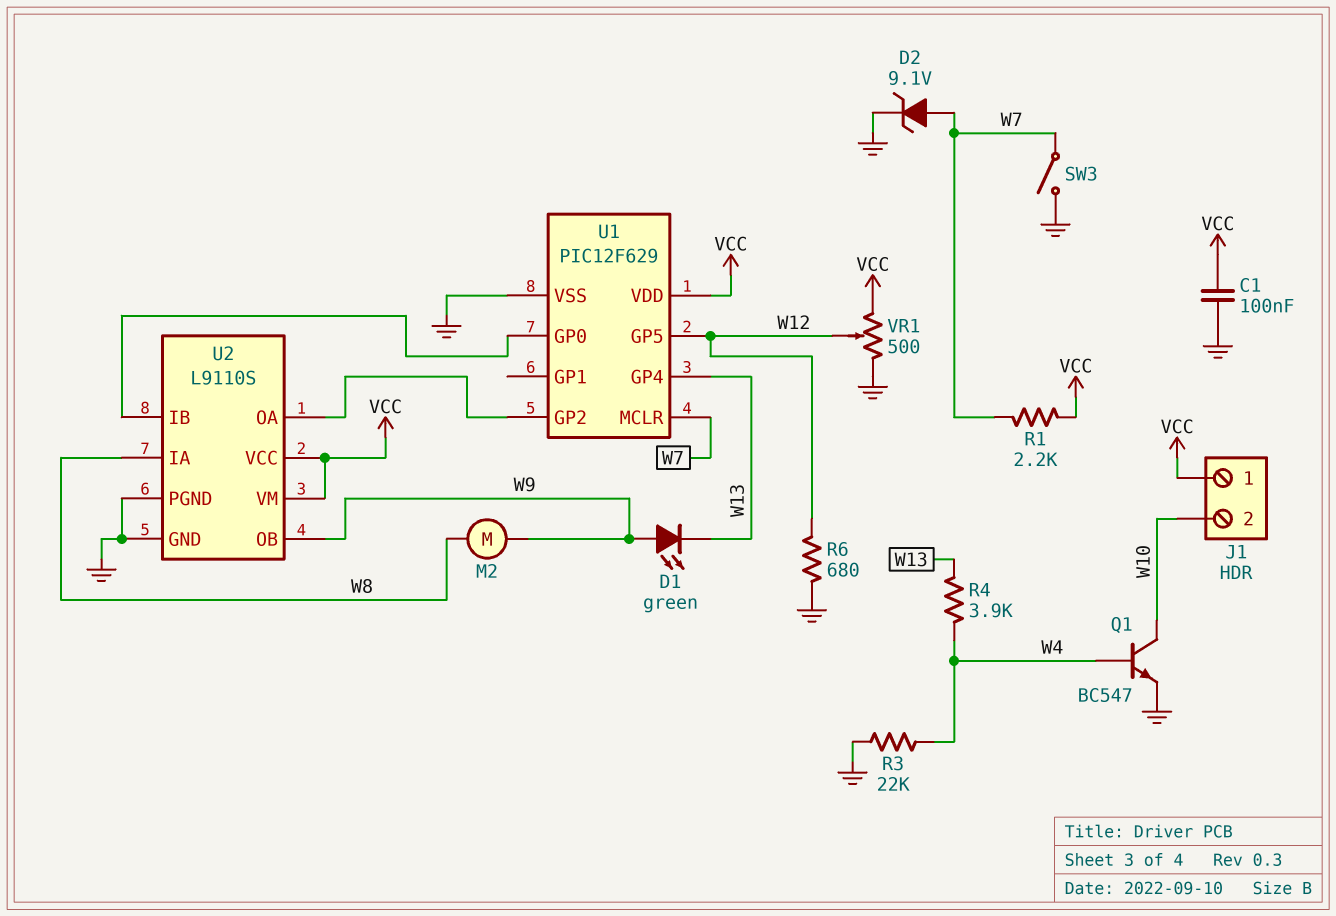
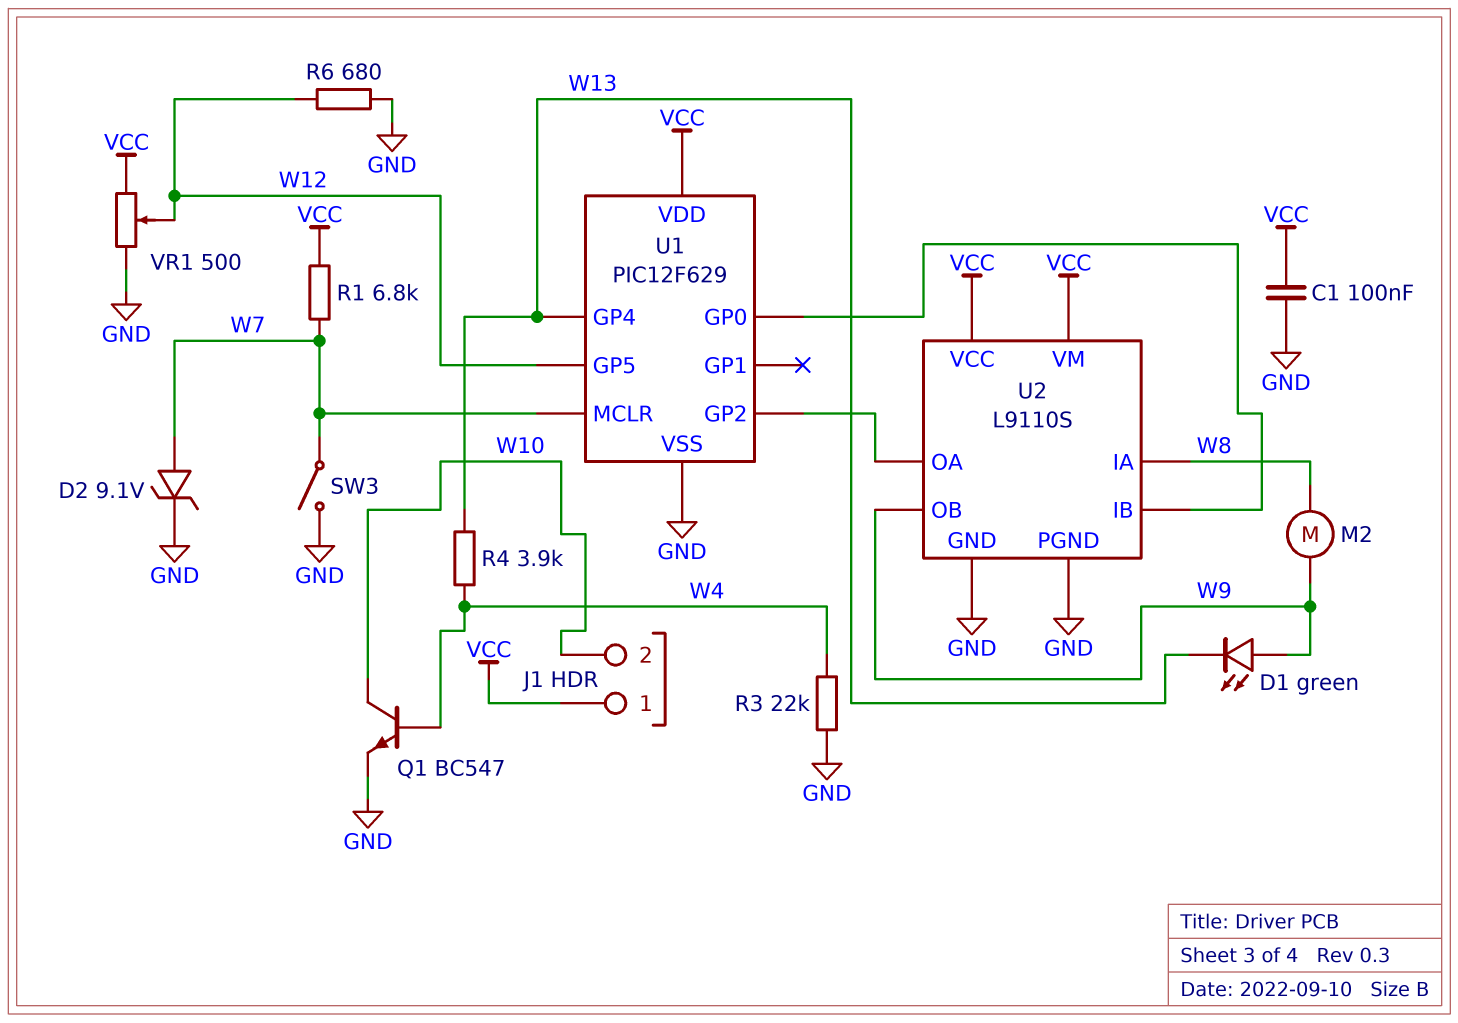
R1: 2.2k (VCC, W7) -> 6.8k (VCC, W7)

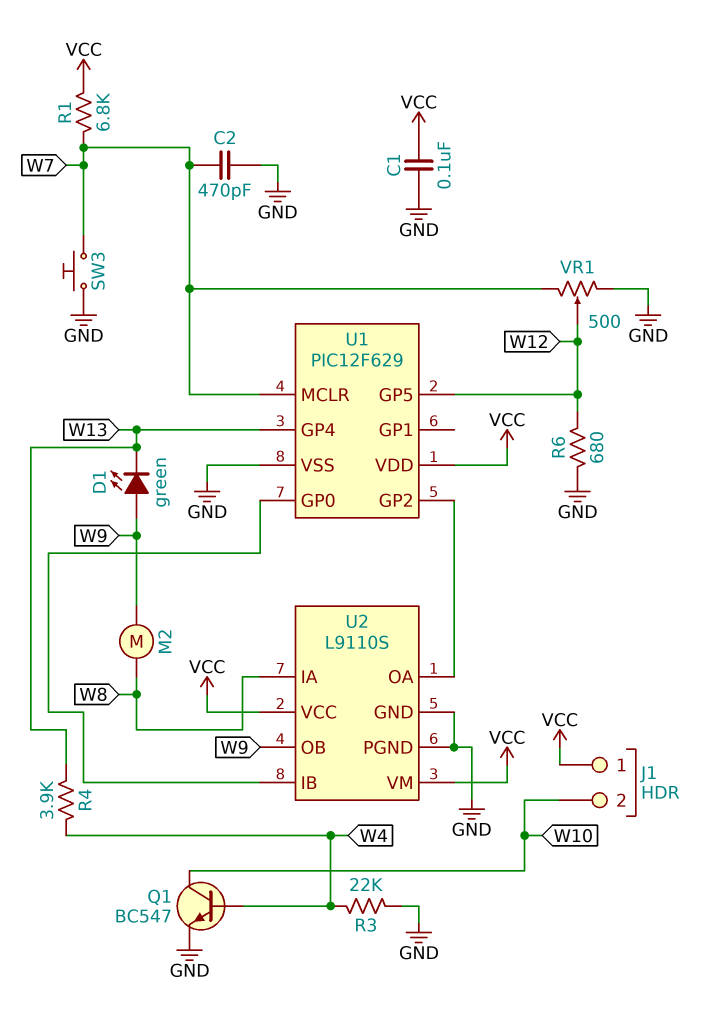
C2: none -> 470pF (GND, W7)
D2: zener 9.1V (A W7, K GND) -> none
SW3: switch (GND, W7) -> button (GND, W7)
VR1: 500 (GND, VCC, wiper W12) -> 500 (GND, W7, wiper W12)

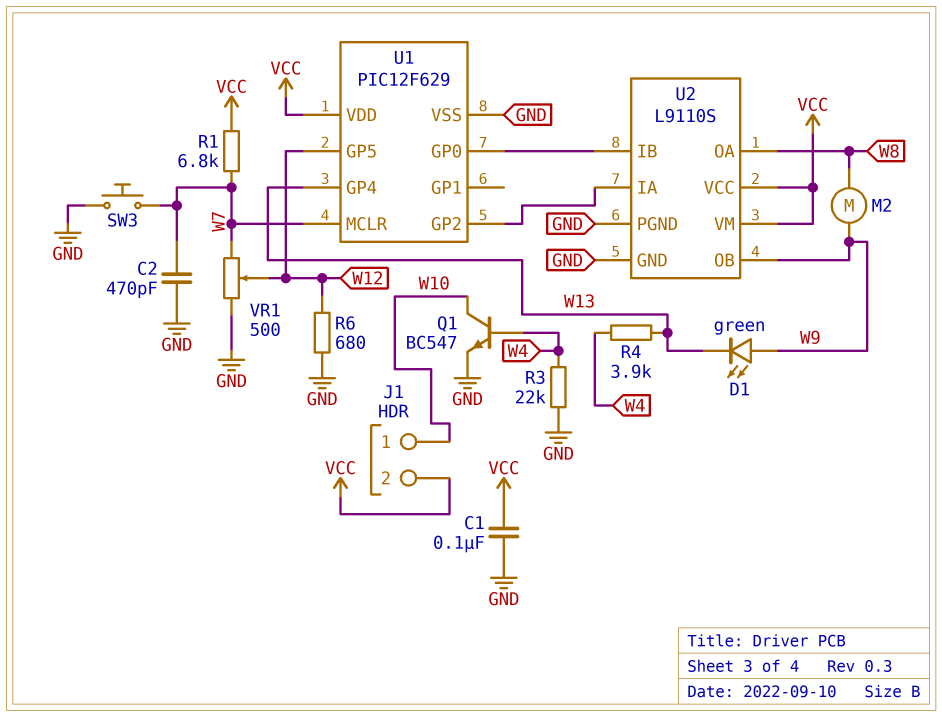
J1 pin 1: VCC -> W10
J1 pin 2: W10 -> VCC
U2 pin IA: W8 -> U1/GP2
U2 pin OA: U1/GP2 -> W8

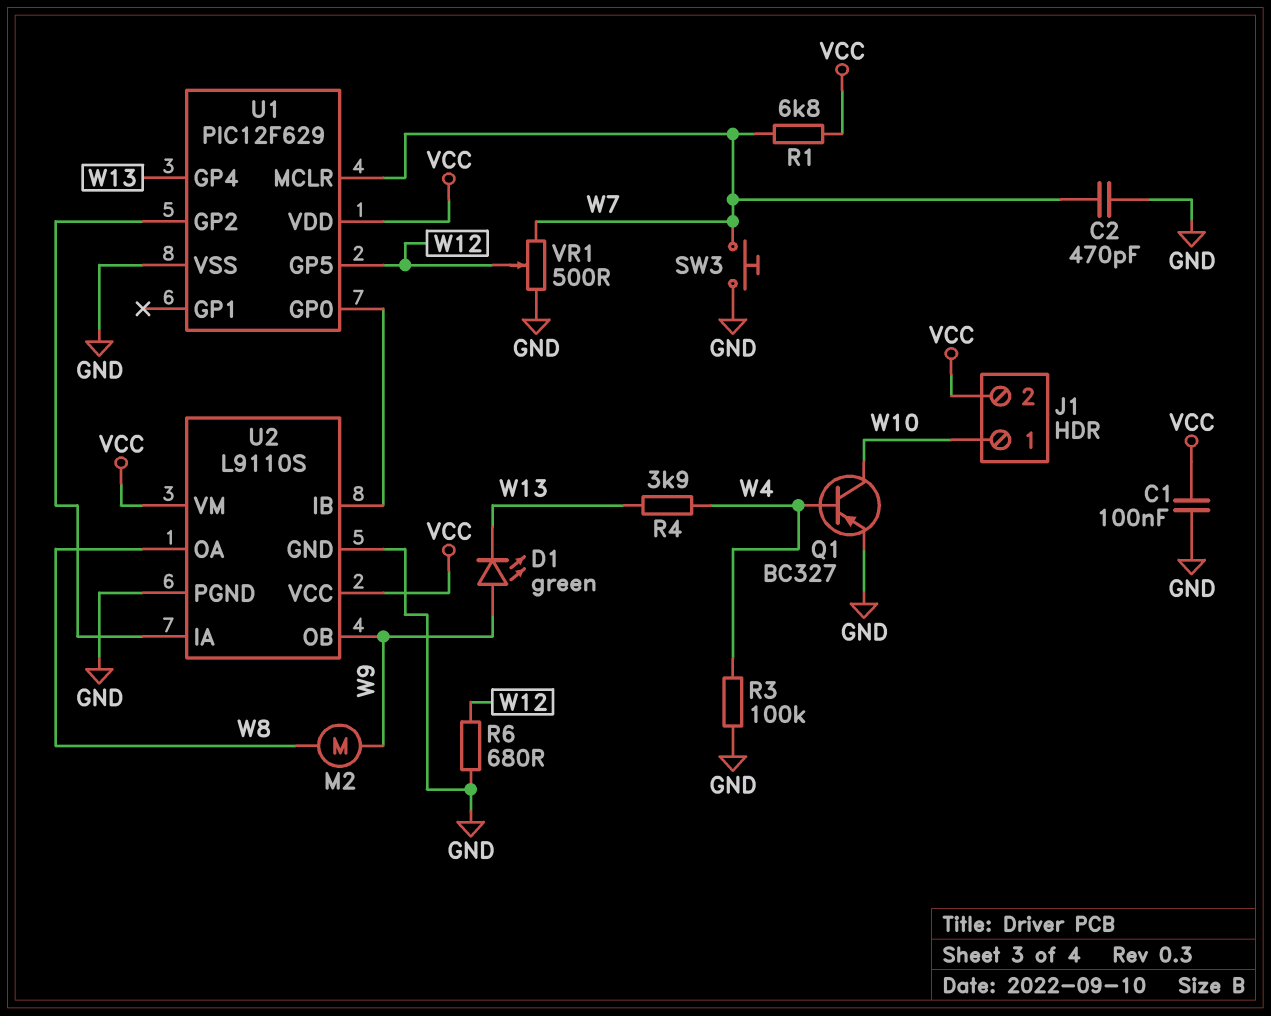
Q1: NPN BC547 (B W4, C W10, E GND) -> PNP BC327 (B W4, C W10, E GND)
R3: 22k (GND, W4) -> 100k (GND, W4)

